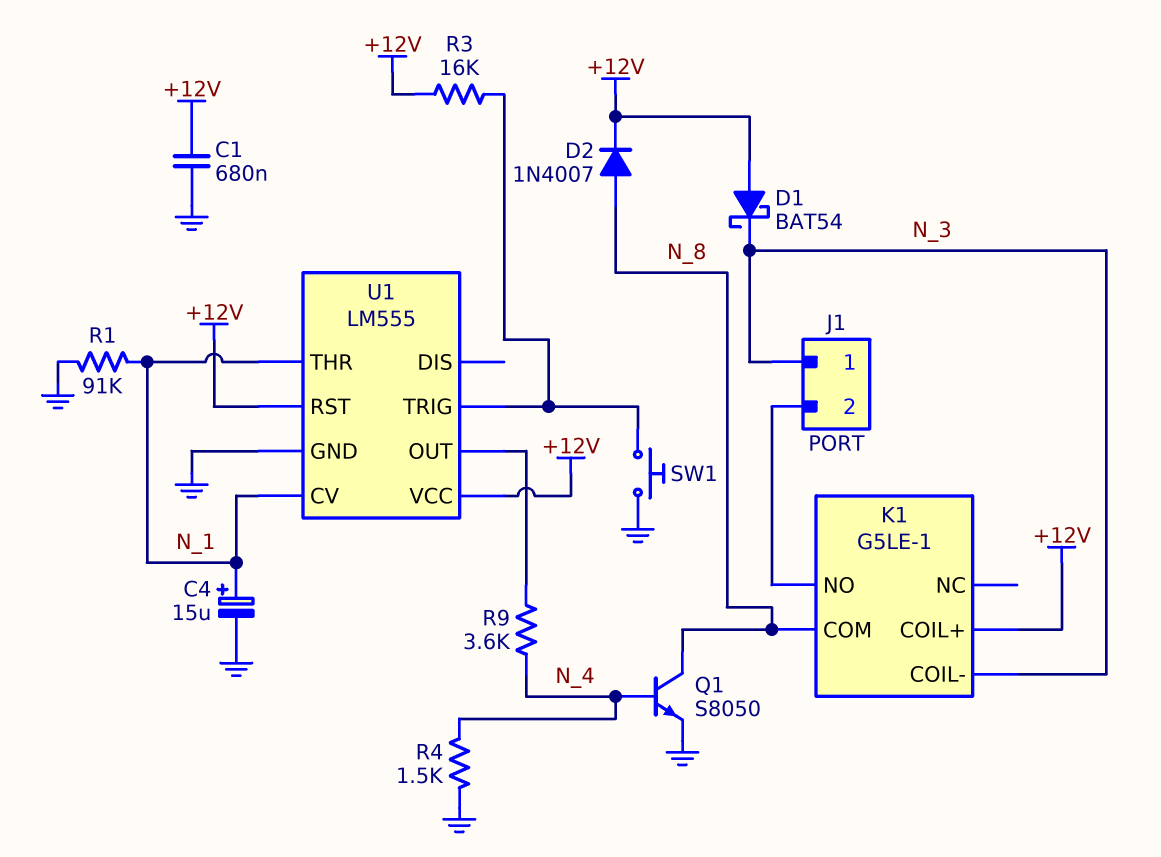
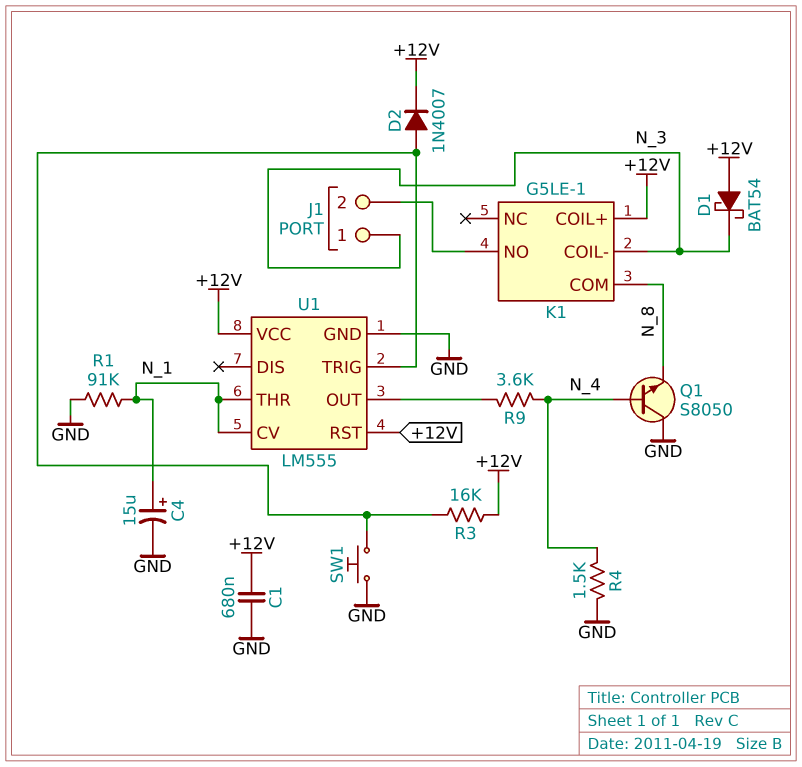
D2: diode 1N4007 (A N_8, K +12V) -> diode 1N4007 (A U1/TRIG, K +12V)
Q1: NPN S8050 (B N_4, C N_8, E GND) -> NPN S8050 (B N_4, C GND, E N_8)

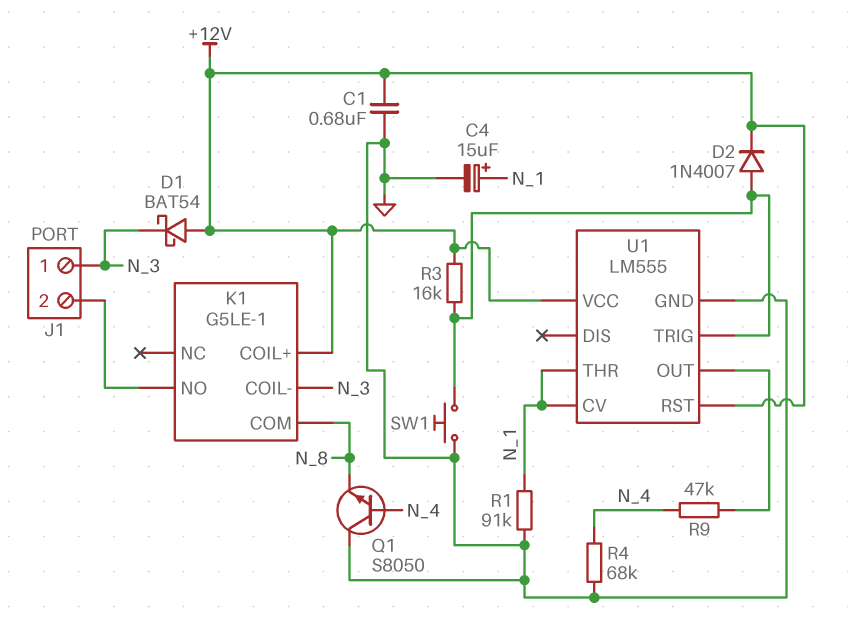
R4: 1.5k (GND, N_4) -> 68k (GND, N_4)
R9: 3.6k (N_4, U1/OUT) -> 47k (N_4, U1/OUT)

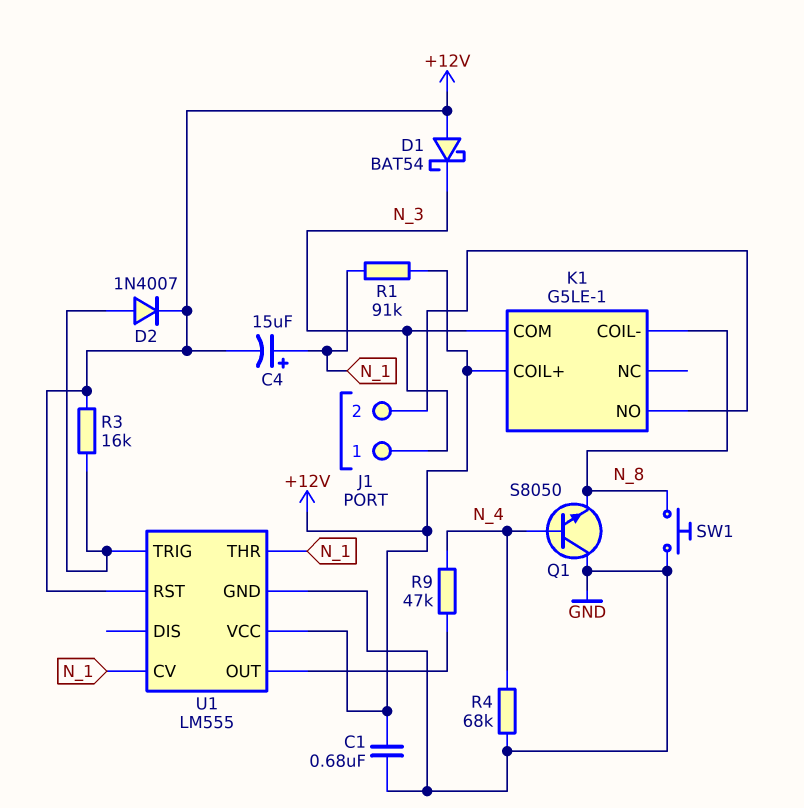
C4: 15uF (plus N_1, minus GND) -> 15uF (plus N_1, minus +12V)
K1 pin COIL-: N_3 -> N_8
K1 pin COM: N_8 -> N_3
R1: 91k (GND, N_1) -> 91k (+12V, N_1)
SW1: button (GND, U1/TRIG) -> button (GND, N_8)

